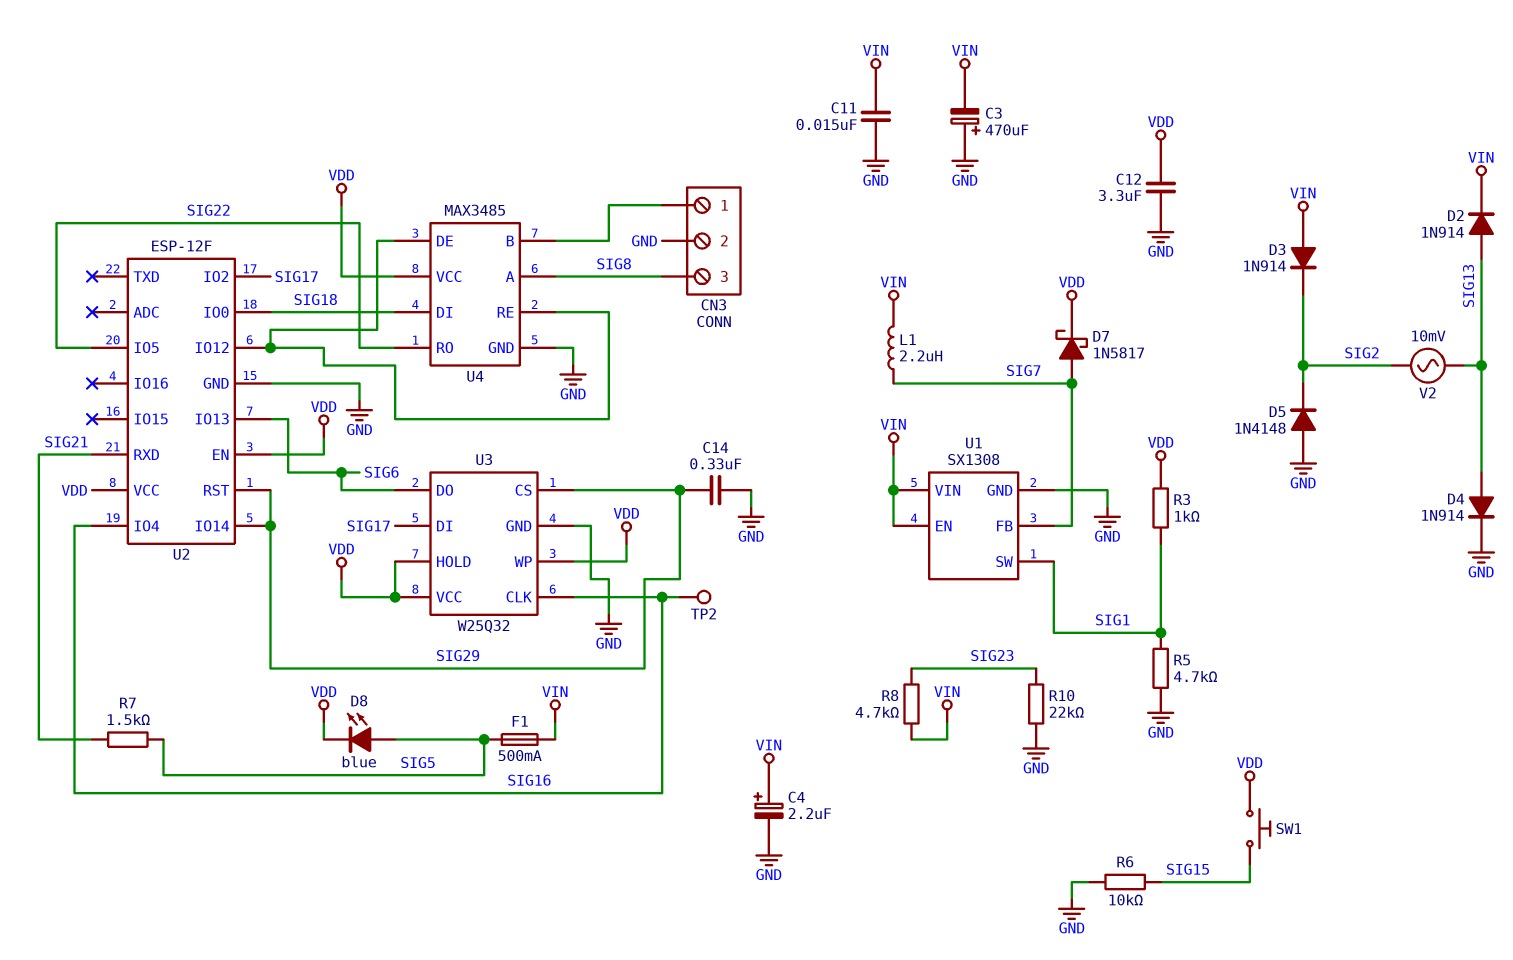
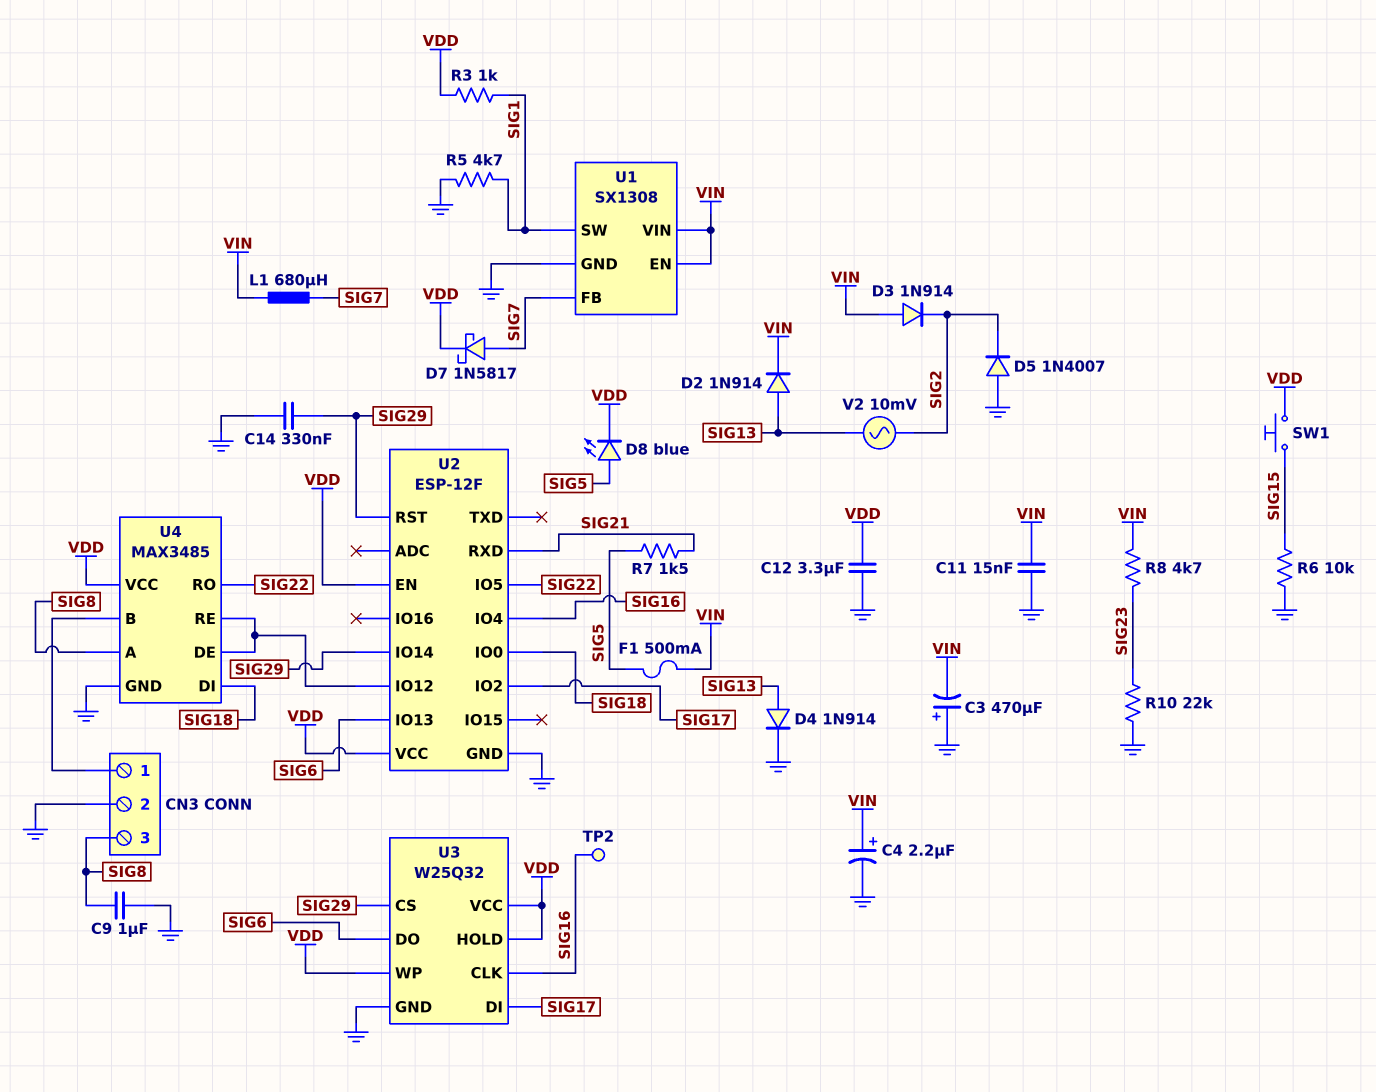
C9: none -> 1uF (GND, SIG8)
D5: diode 1N4148 (A GND, K SIG2) -> diode 1N4007 (A GND, K SIG2)
L1: 2.2uH (SIG7, VIN) -> 680uH (SIG7, VIN)

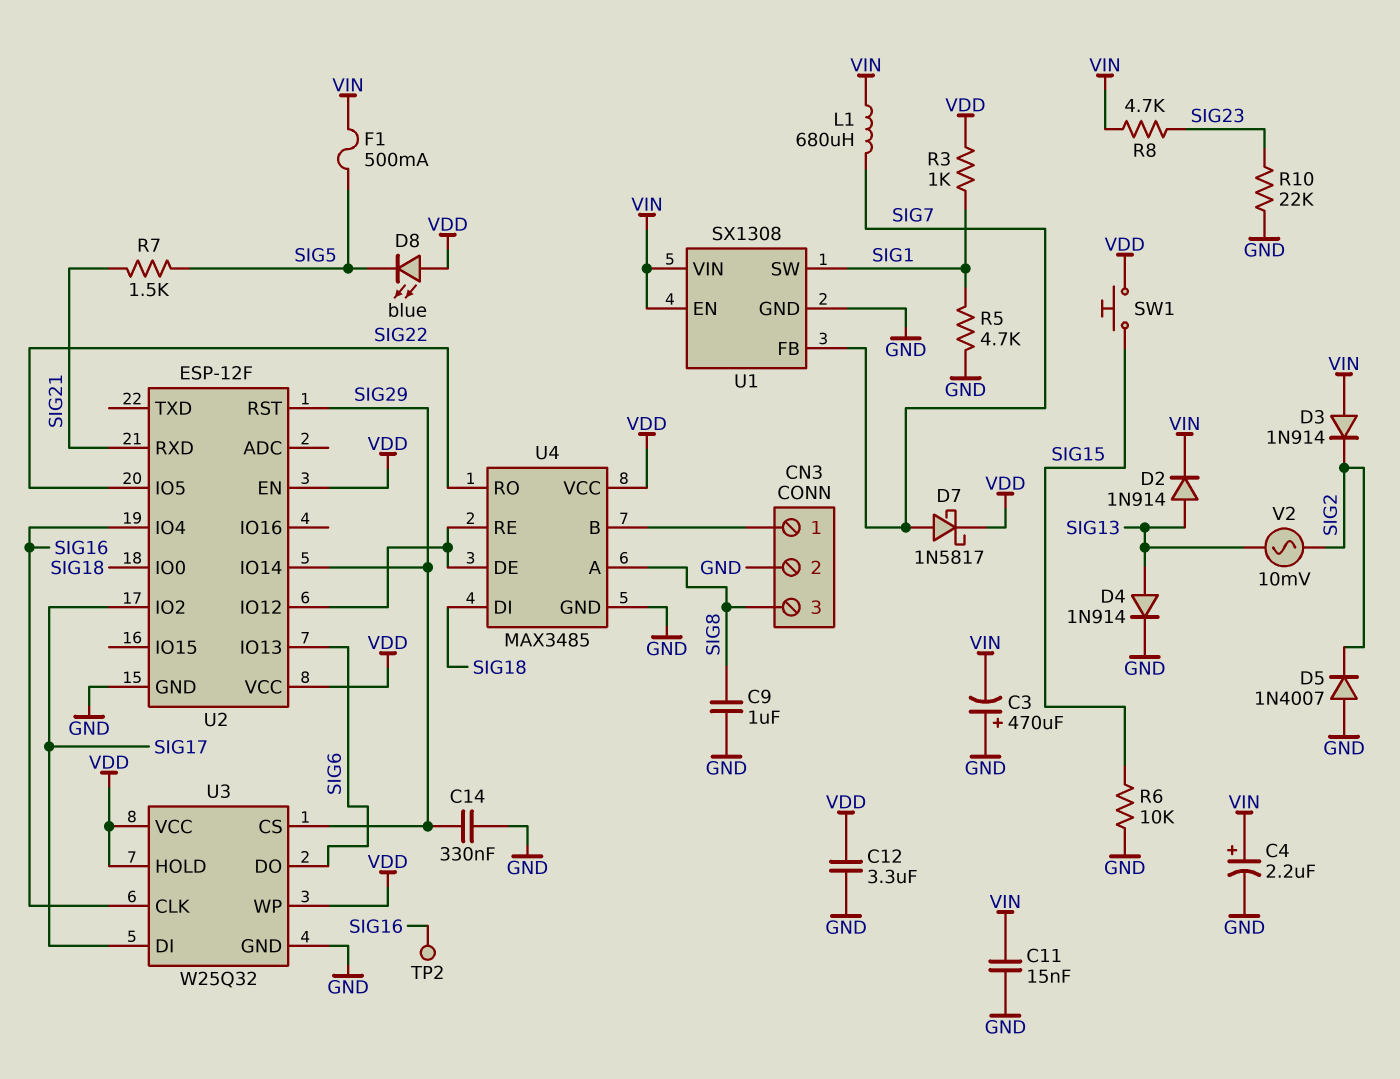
D8: LED blue (A SIG5, K VDD) -> LED blue (A VDD, K SIG5)

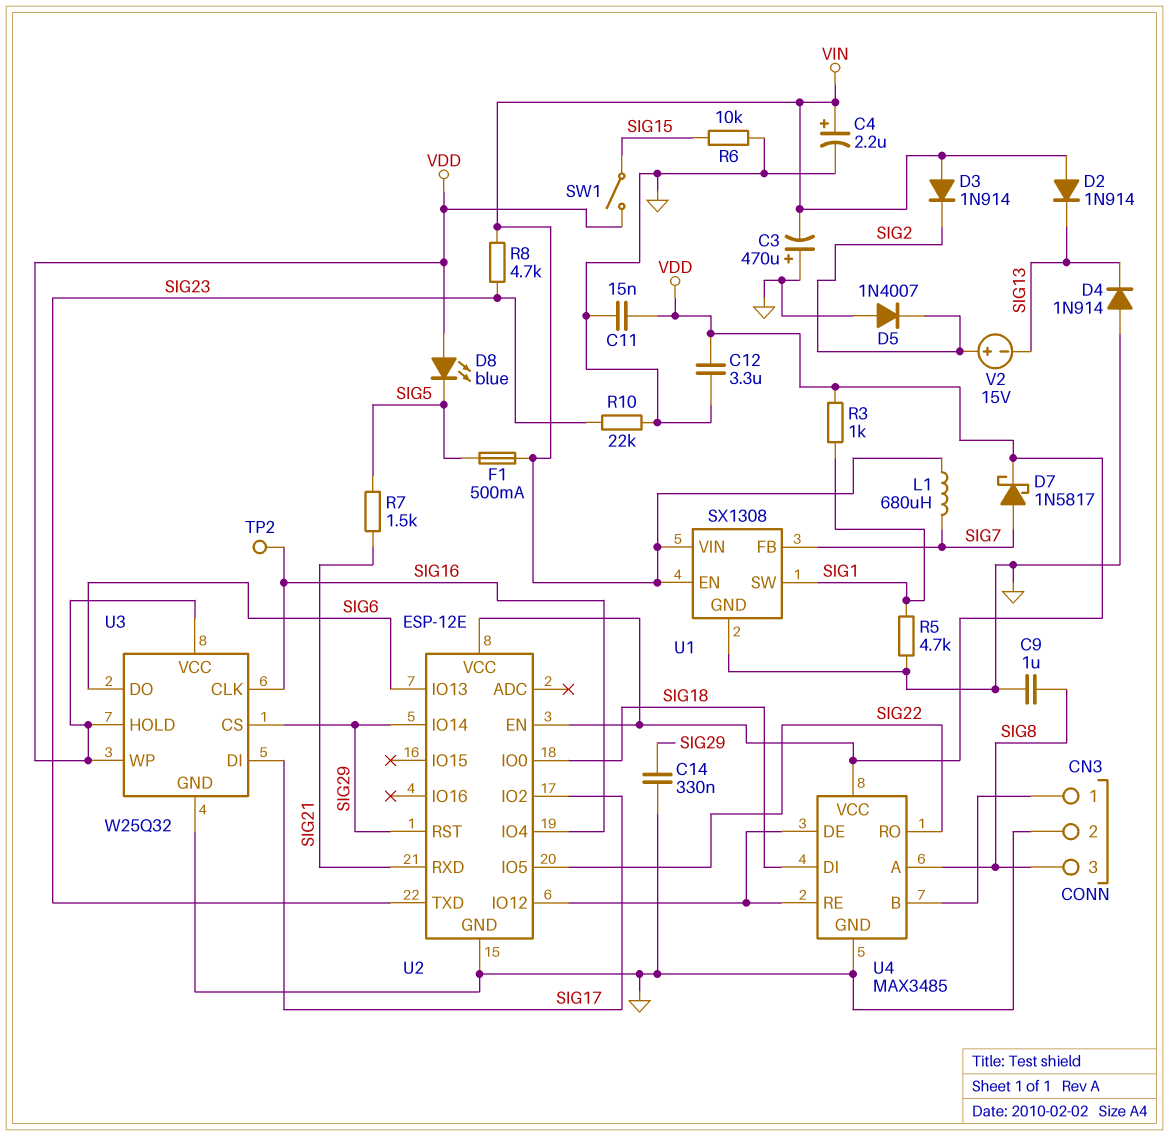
C11: 15nF (GND, VIN) -> 15nF (GND, VDD)
D2: diode 1N914 (A SIG13, K VIN) -> diode 1N914 (A VIN, K SIG13)
D4: diode 1N914 (A SIG13, K GND) -> diode 1N914 (A GND, K SIG13)
SW1: button (SIG15, VDD) -> switch (SIG15, VDD)
U2: ESP-12F -> ESP-12E
U2 pin TXD: none -> SIG23
V2: AC 10mV (SIG2, SIG13) -> 15V (plus SIG2, minus SIG13)

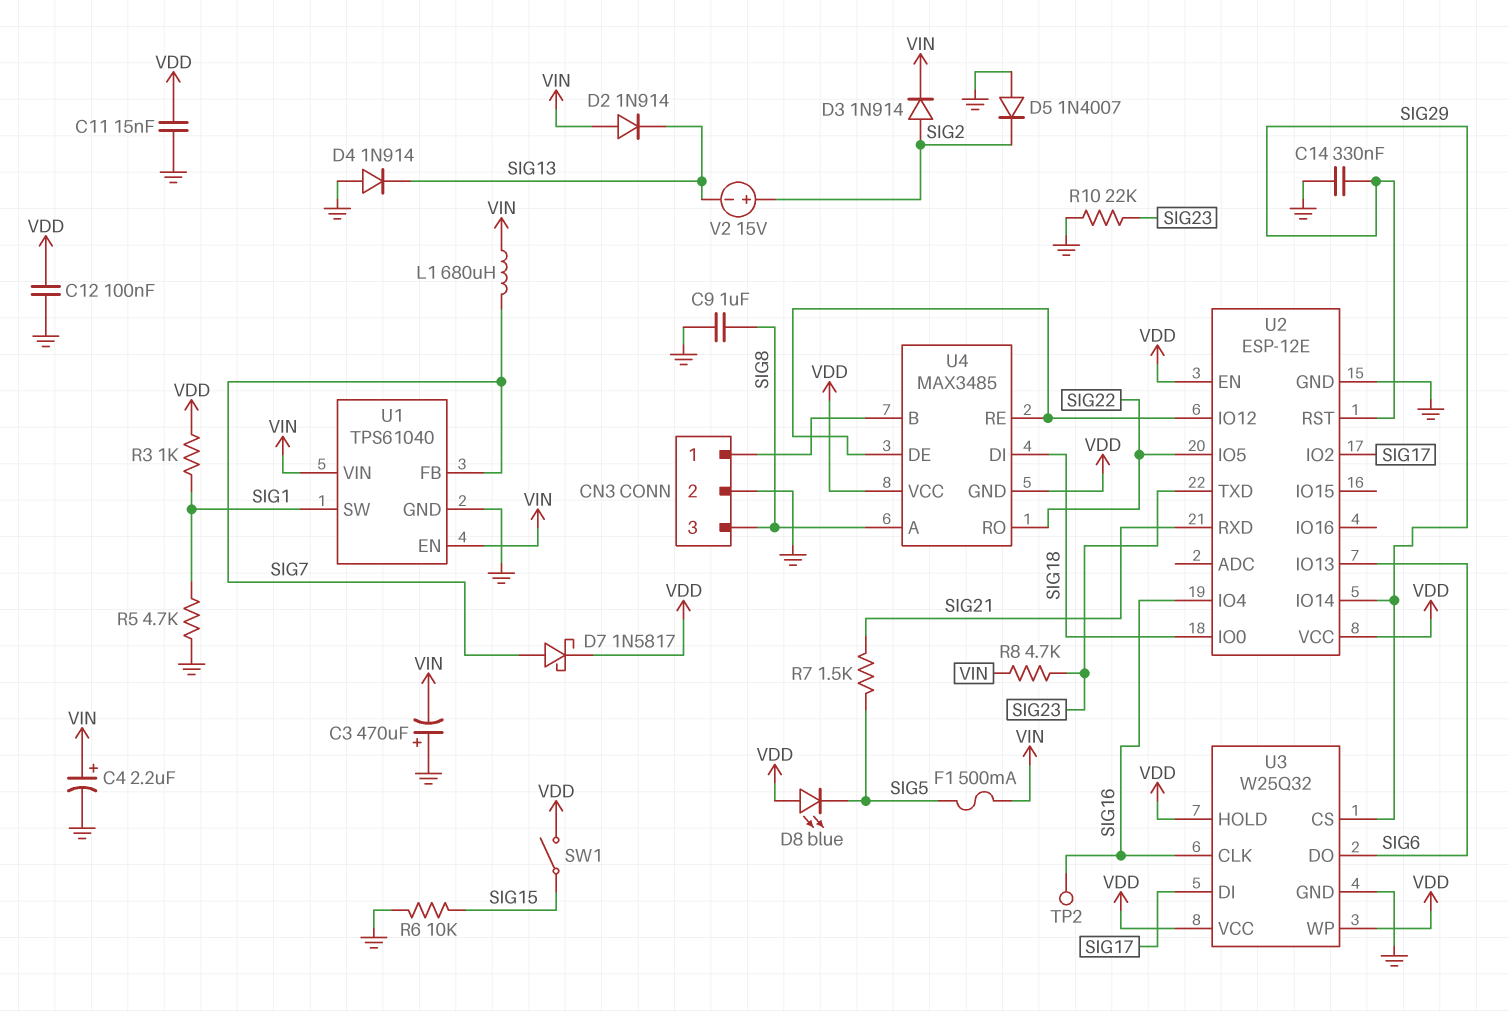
C12: 3.3uF (GND, VDD) -> 100nF (GND, VDD)
D3: diode 1N914 (A VIN, K SIG2) -> diode 1N914 (A SIG2, K VIN)
U1: SX1308 -> TPS61040
U4 pin GND: GND -> VDD

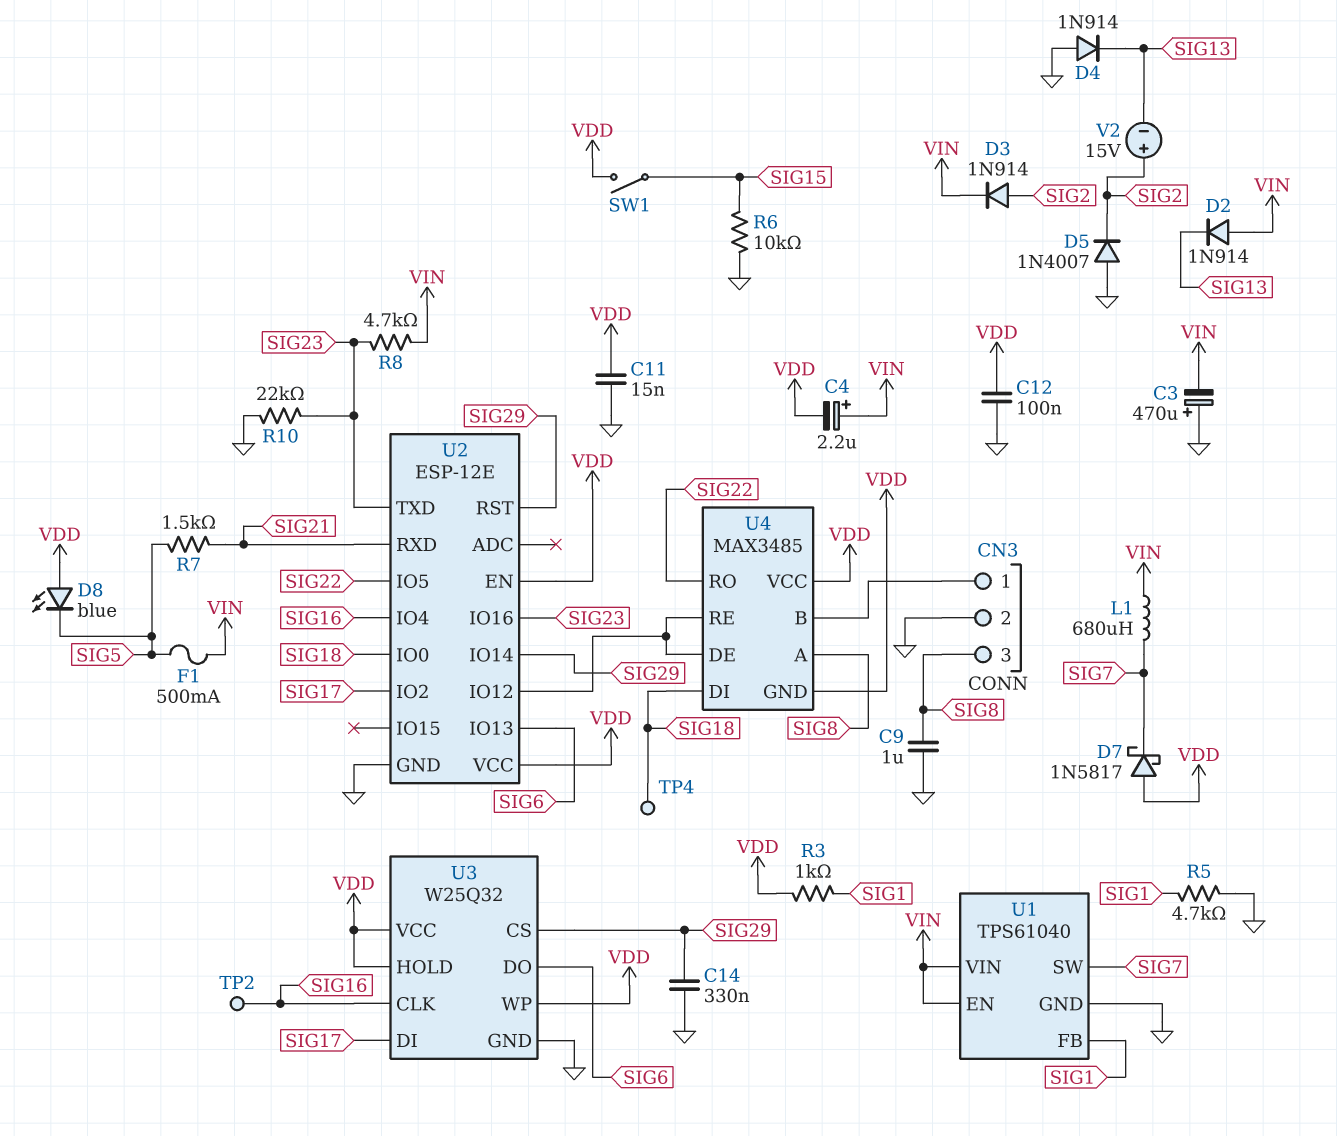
C4: 2.2uF (plus VIN, minus GND) -> 2.2uF (plus VIN, minus VDD)
D7: schottky 1N5817 (A SIG7, K VDD) -> schottky 1N5817 (A VDD, K SIG7)
TP4: none -> test point (SIG18)
U1 pin FB: SIG7 -> SIG1
U1 pin SW: SIG1 -> SIG7
U2 pin IO16: none -> SIG23

